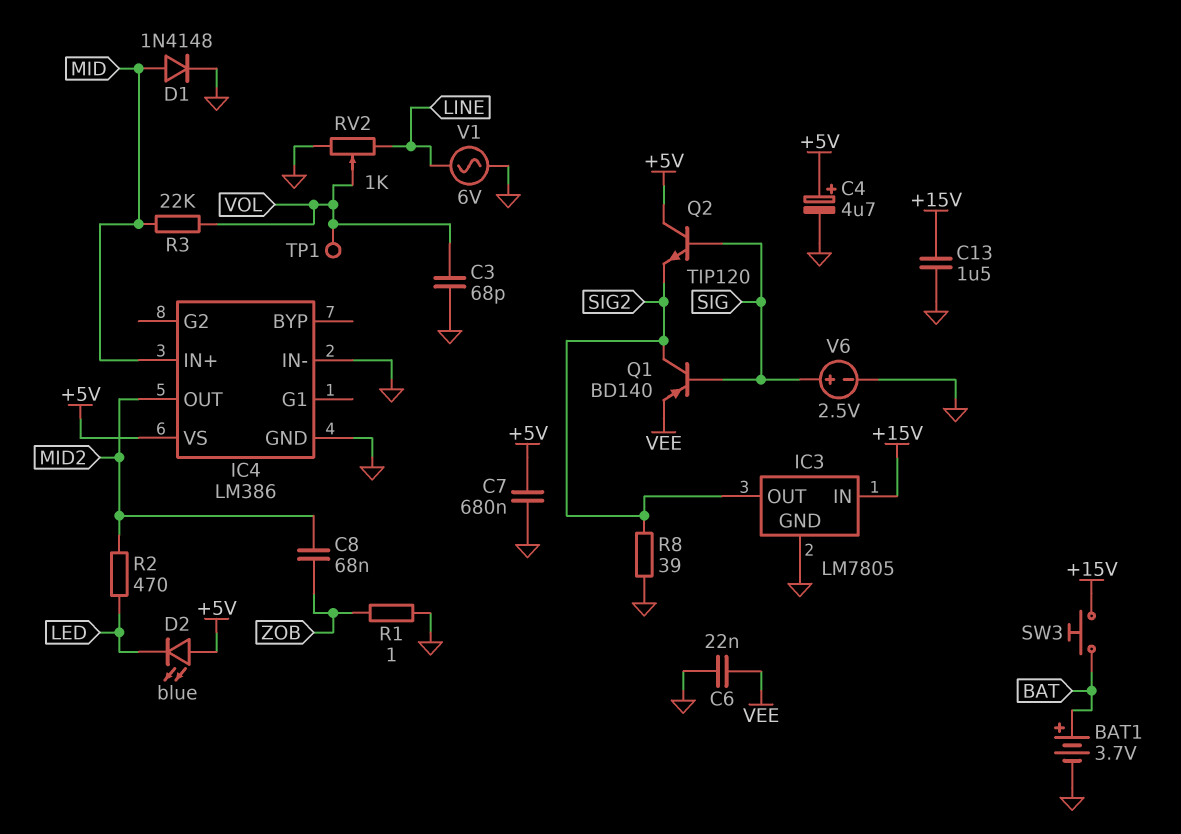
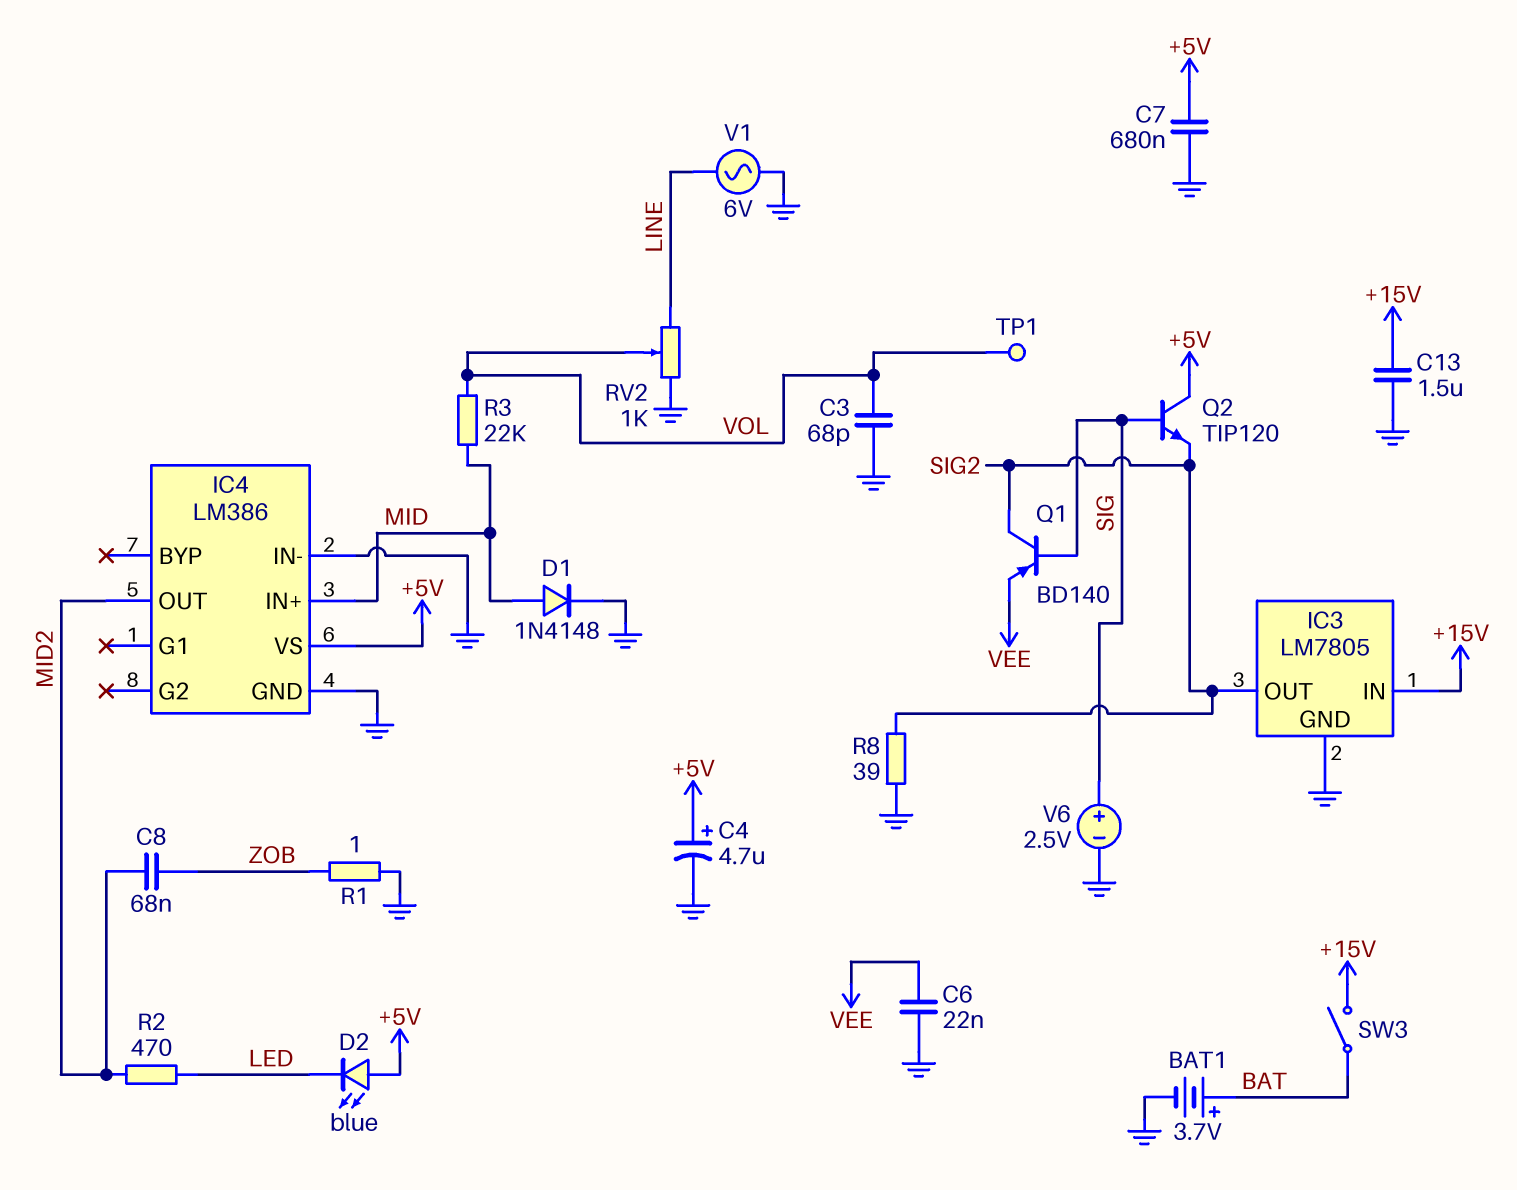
SW3: button (+15V, BAT) -> switch (+15V, BAT)

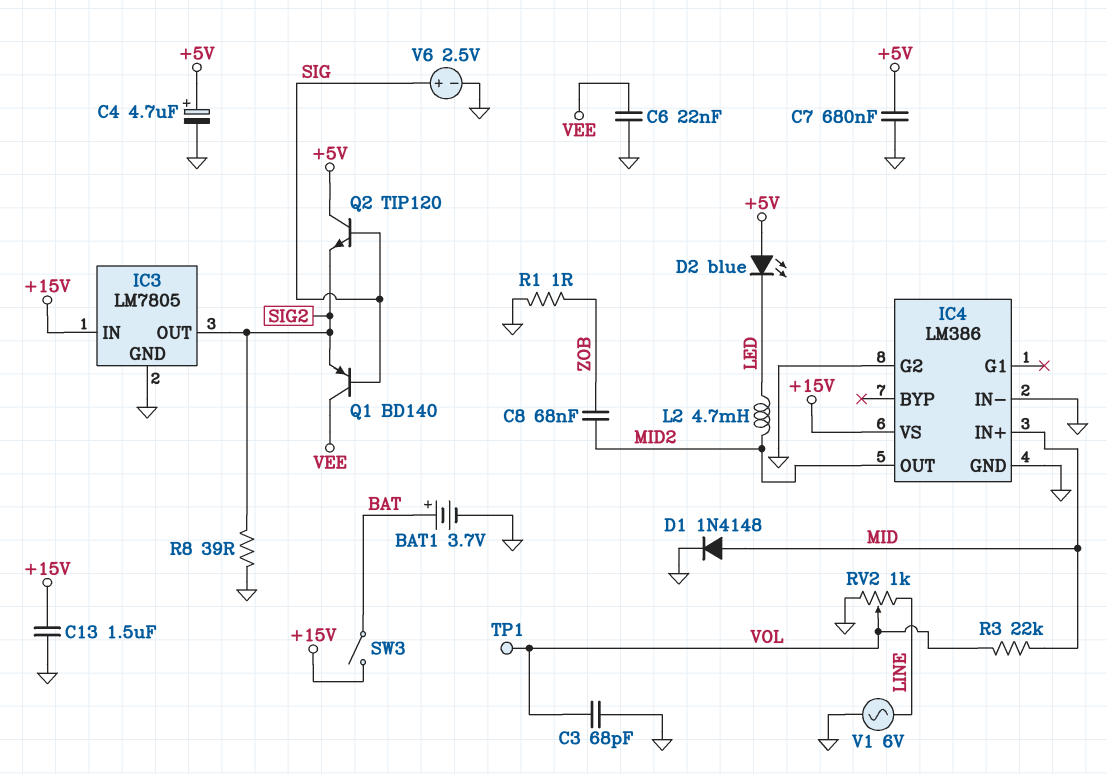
IC4 pin G2: none -> GND
IC4 pin VS: +5V -> +15V
L2: none -> 4.7mH (LED, MID2)
Q1: PNP BD140 (B SIG, C SIG2, E VEE) -> PNP BD140 (B SIG, C VEE, E SIG2)
R2: 470 (LED, MID2) -> none

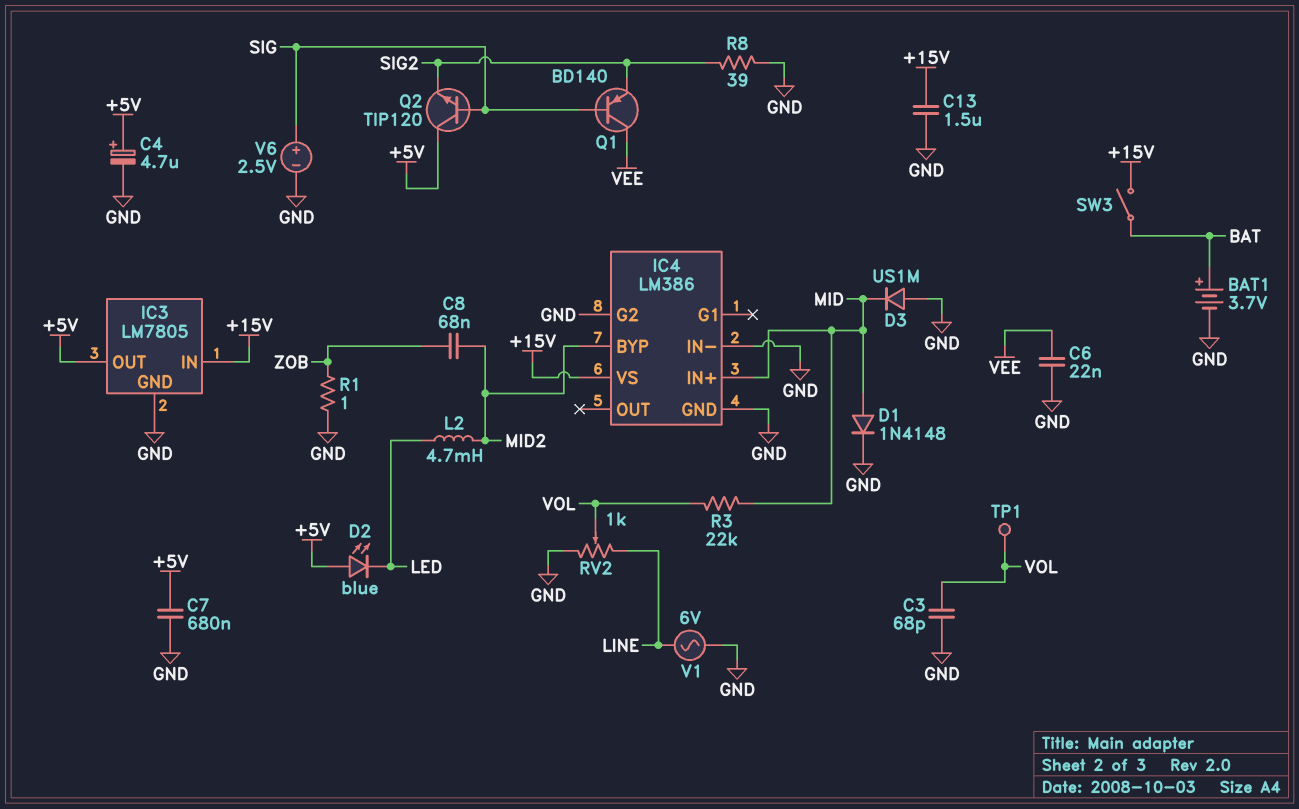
D3: none -> diode US1M (A GND, K MID)
IC3 pin OUT: SIG2 -> +5V
IC4 pin BYP: none -> MID2
IC4 pin OUT: MID2 -> none

